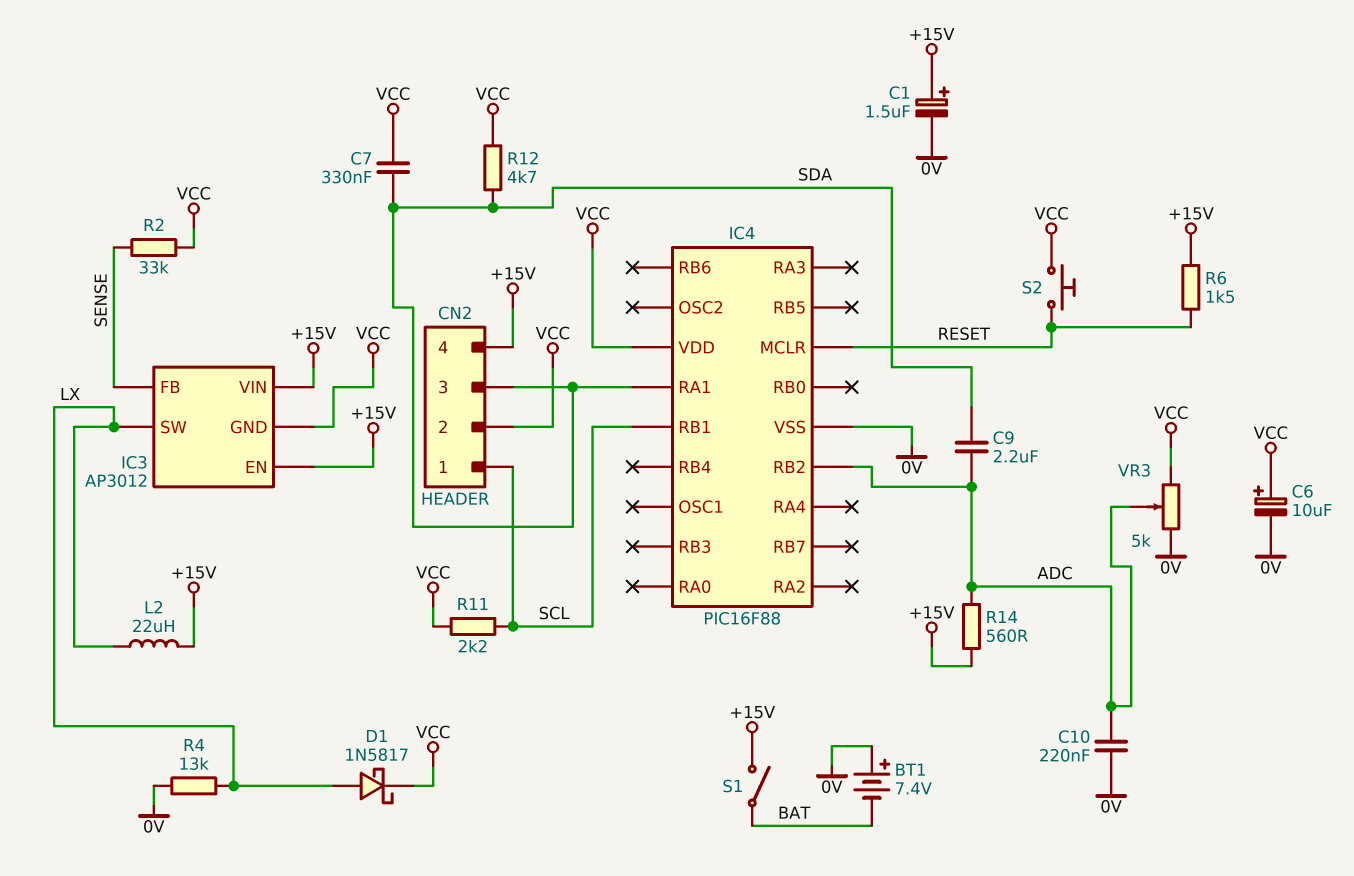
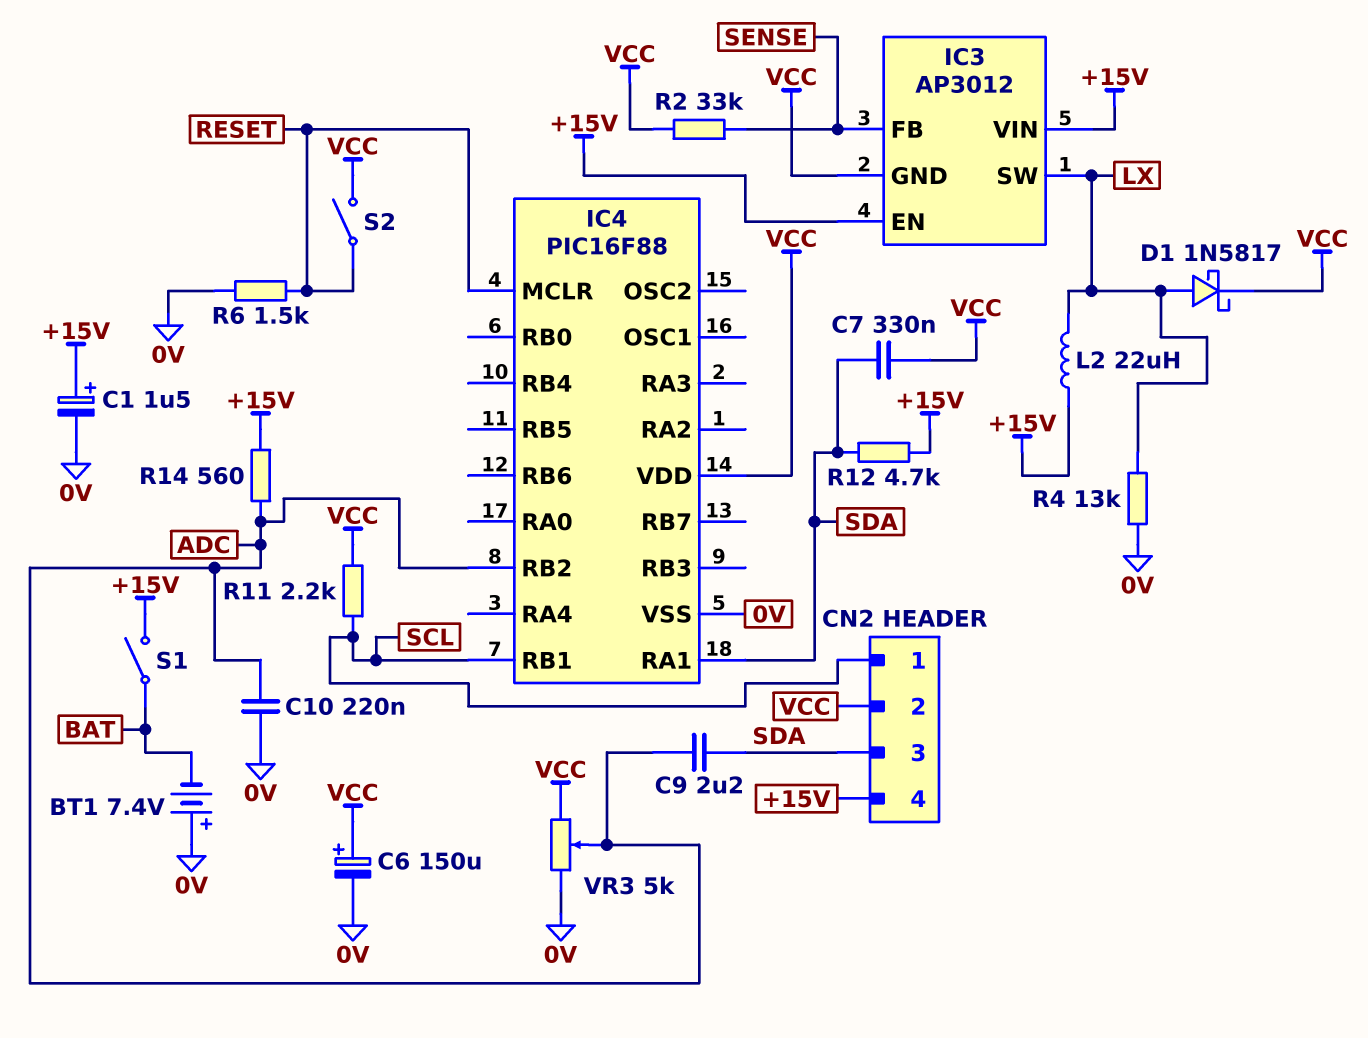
C6: 10uF (plus VCC, minus 0V) -> 150uF (plus VCC, minus 0V)
R6: 1.5k (+15V, RESET) -> 1.5k (0V, RESET)
R12: 4.7k (SDA, VCC) -> 4.7k (+15V, SDA)
S2: button (RESET, VCC) -> switch (RESET, VCC)

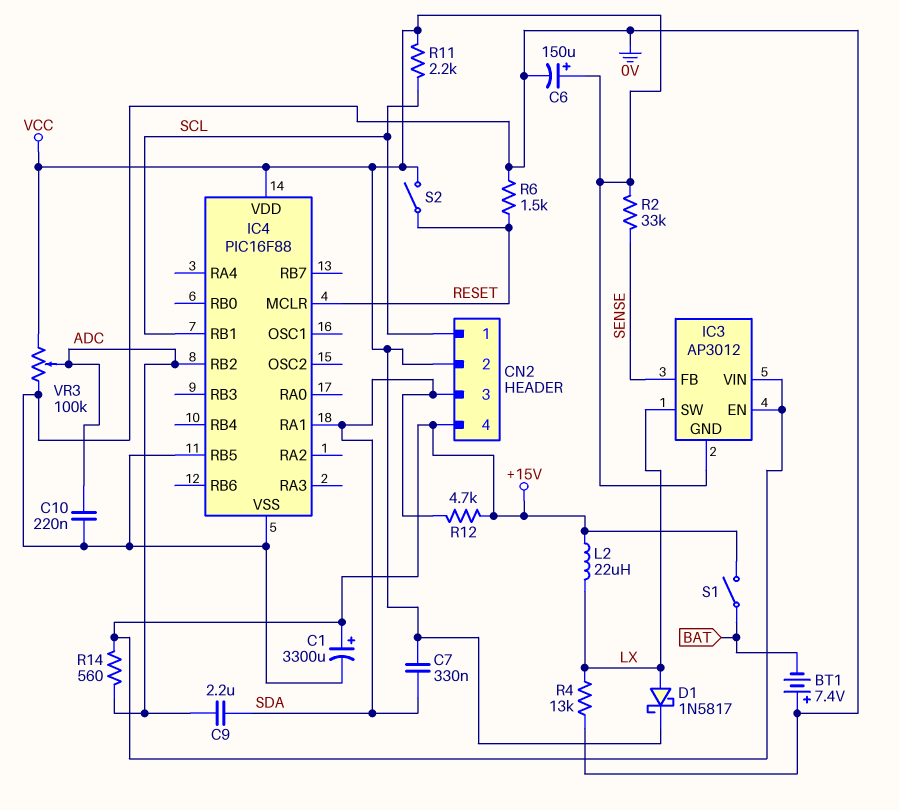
C1: 1.5uF (plus +15V, minus 0V) -> 3300uF (plus +15V, minus 0V)
IC4 pin RB5: none -> 0V
VR3: 5k (0V, VCC, wiper ADC) -> 100k (0V, VCC, wiper ADC)

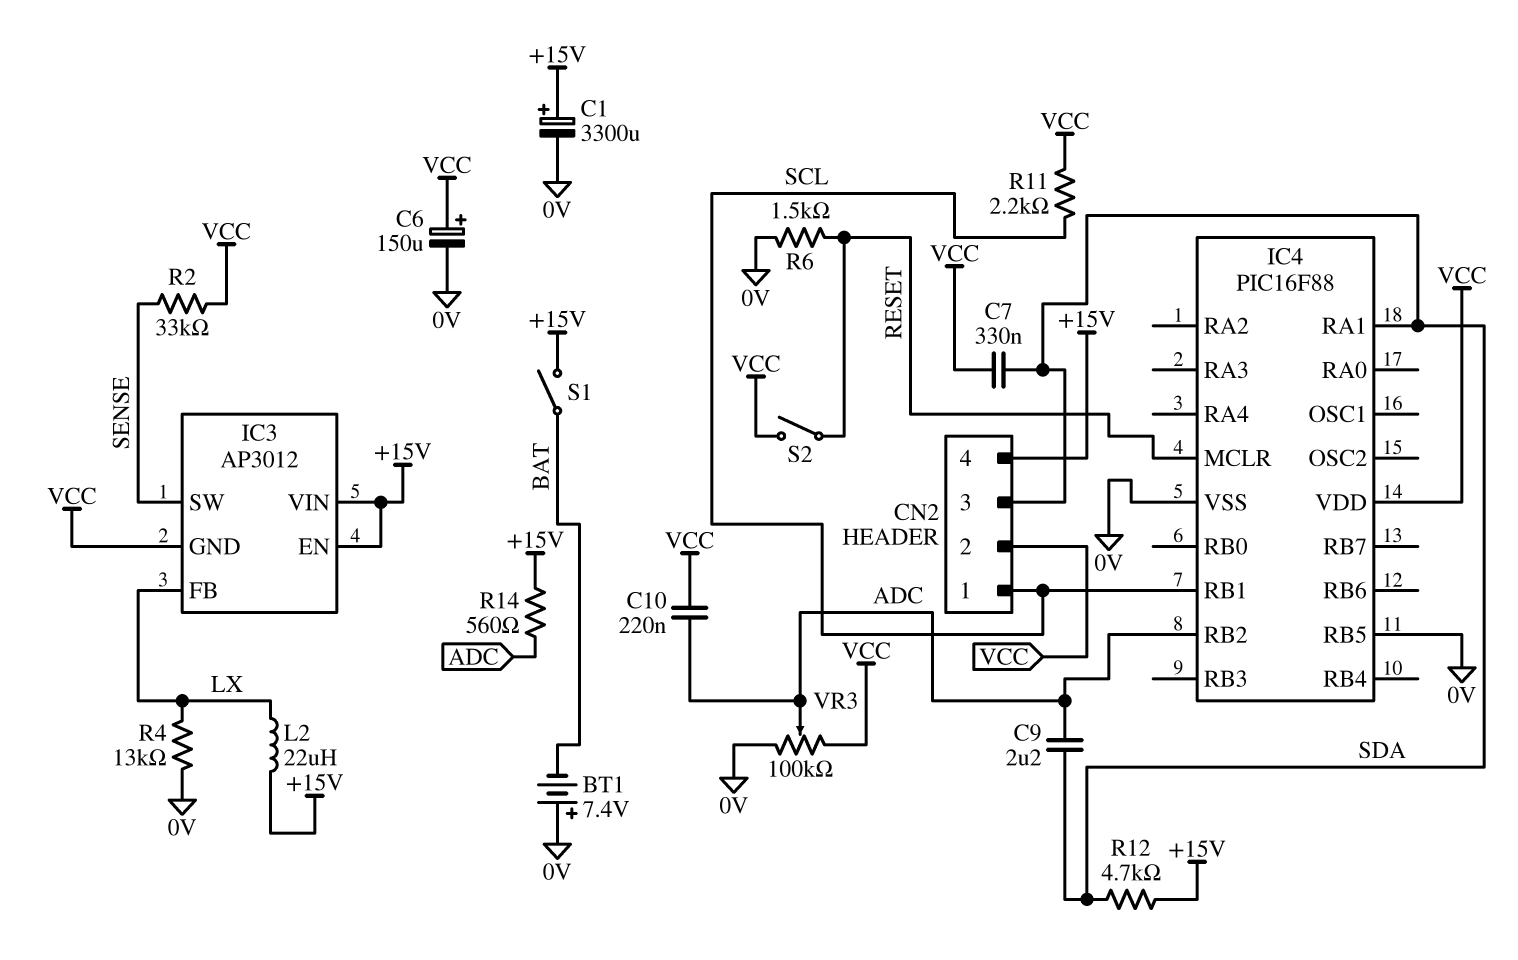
C10: 220nF (0V, ADC) -> 220nF (ADC, VCC)
D1: schottky 1N5817 (A LX, K VCC) -> none
IC3 pin FB: SENSE -> LX
IC3 pin SW: LX -> SENSE

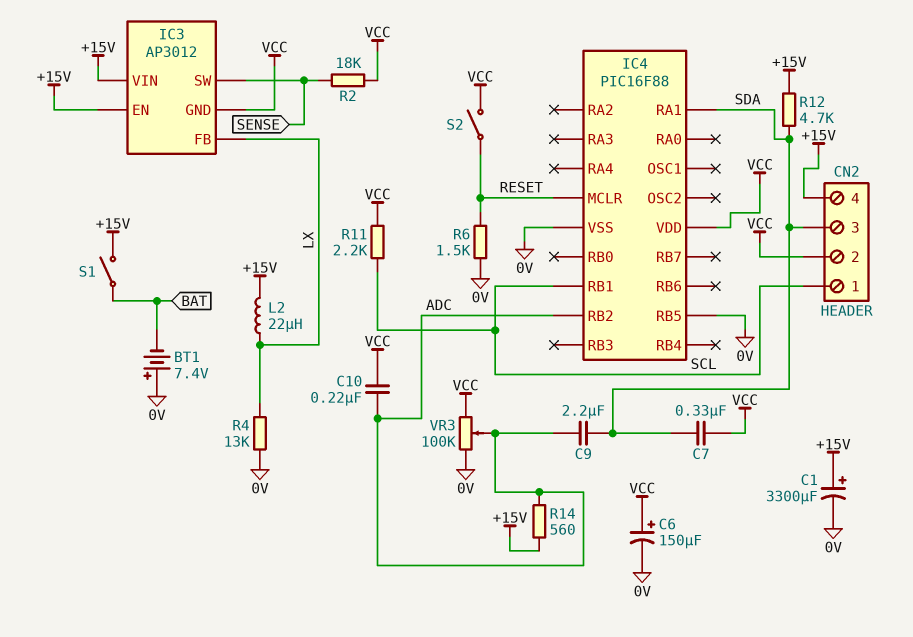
R2: 33k (SENSE, VCC) -> 18k (SENSE, VCC)

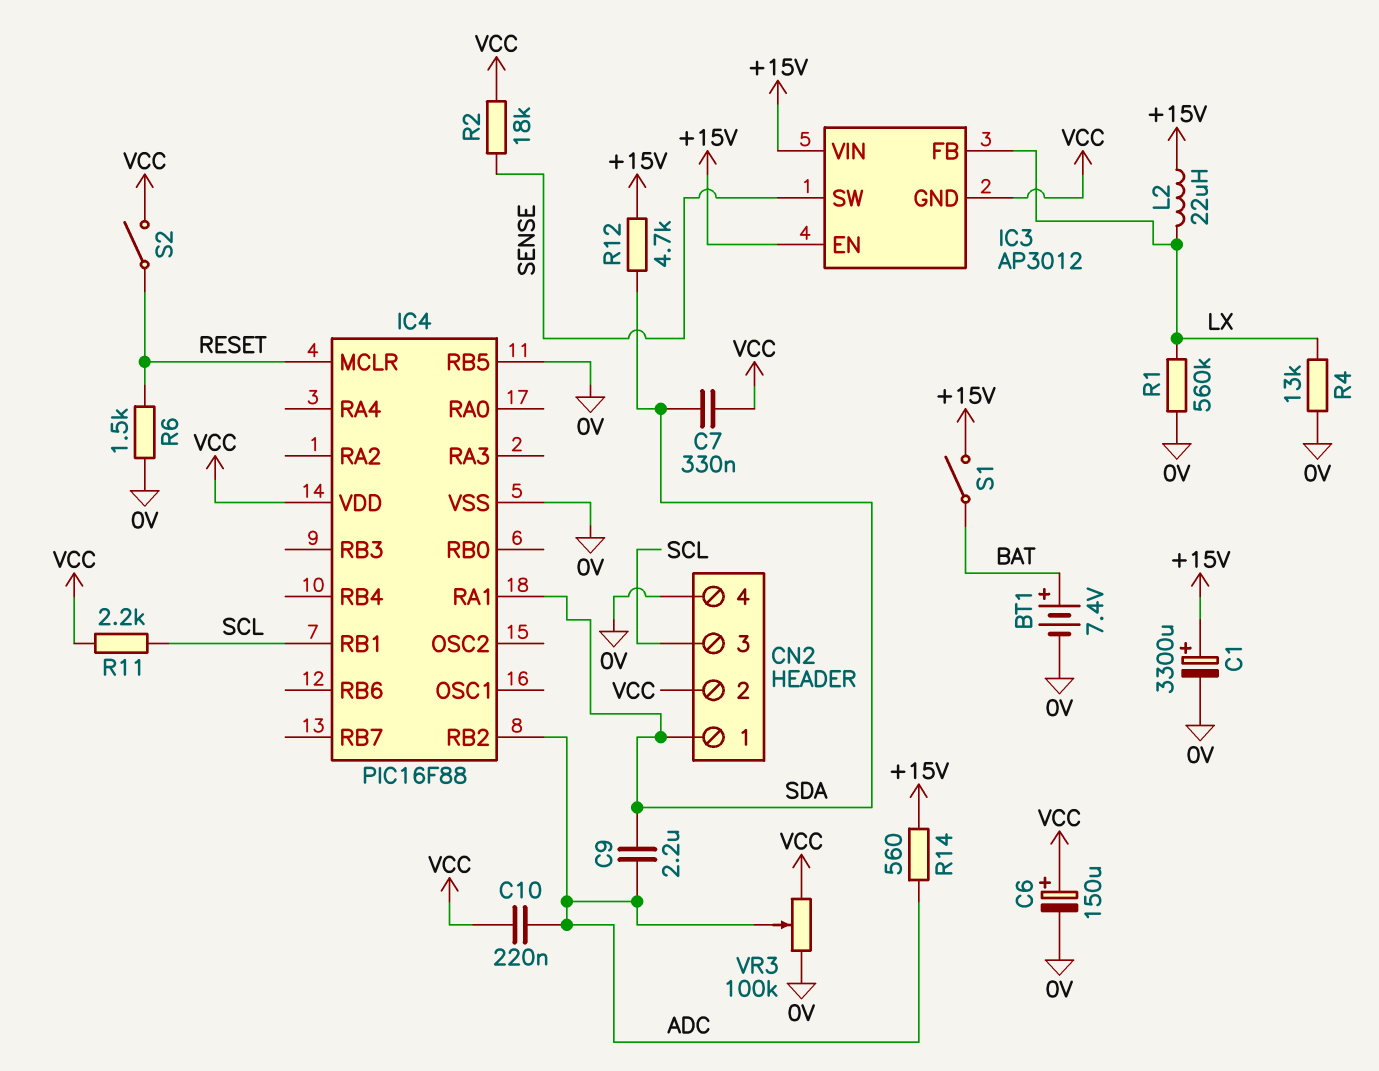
BT1: 7.4V (plus 0V, minus BAT) -> 7.4V (plus BAT, minus 0V)
CN2 pin 1: SCL -> SDA
CN2 pin 3: SDA -> SCL
CN2 pin 4: +15V -> 0V
R1: none -> 560k (0V, LX)

